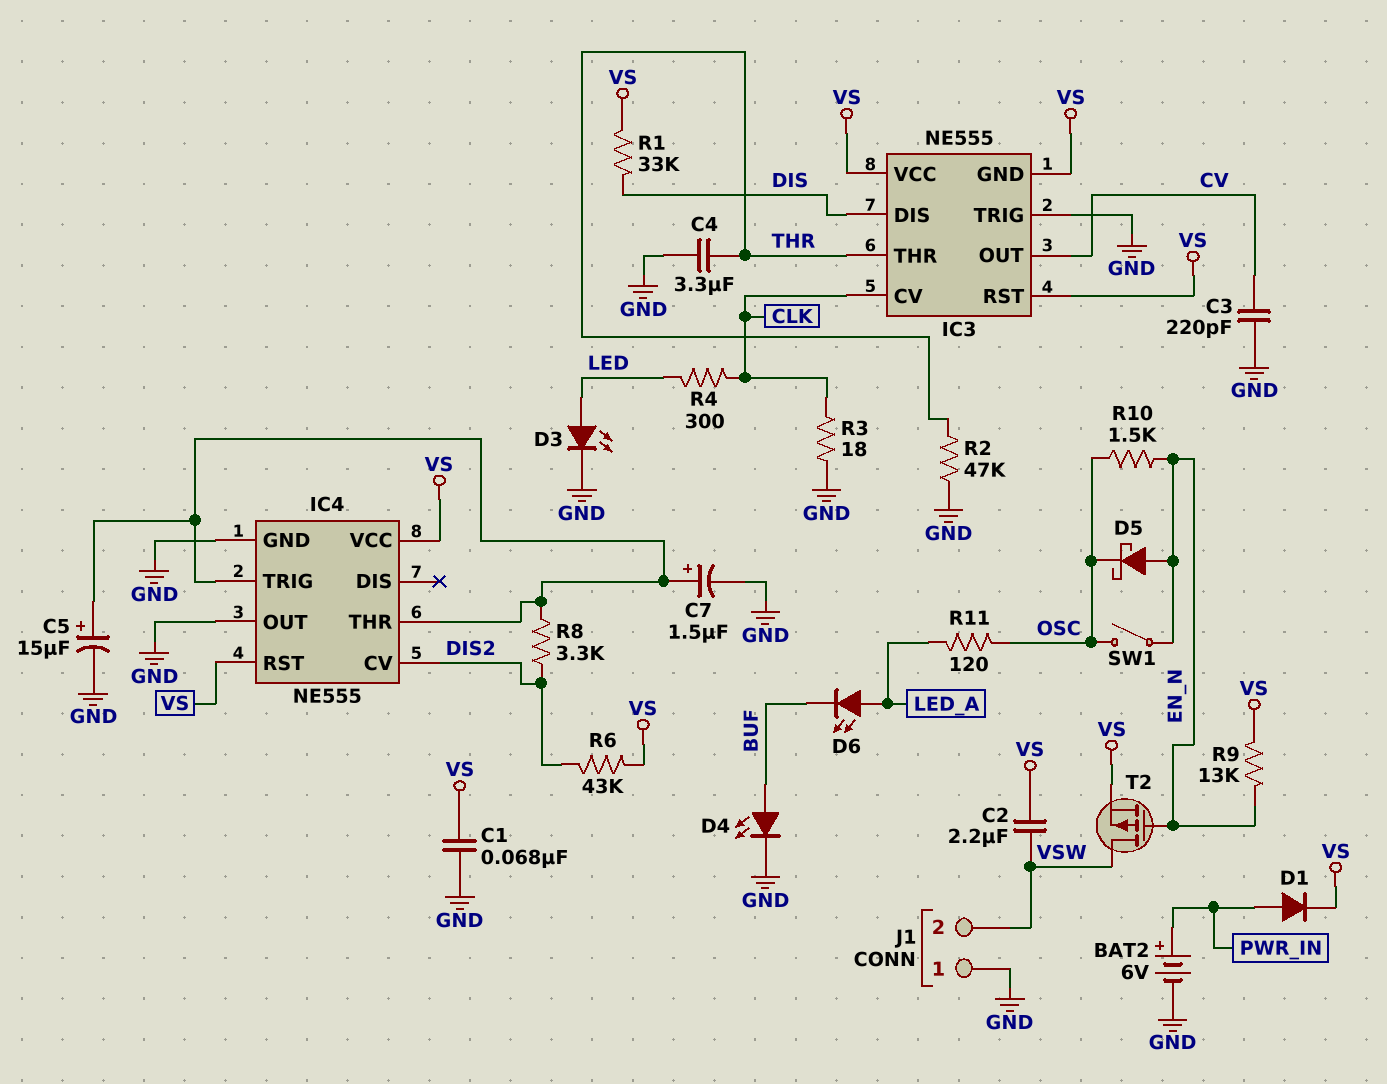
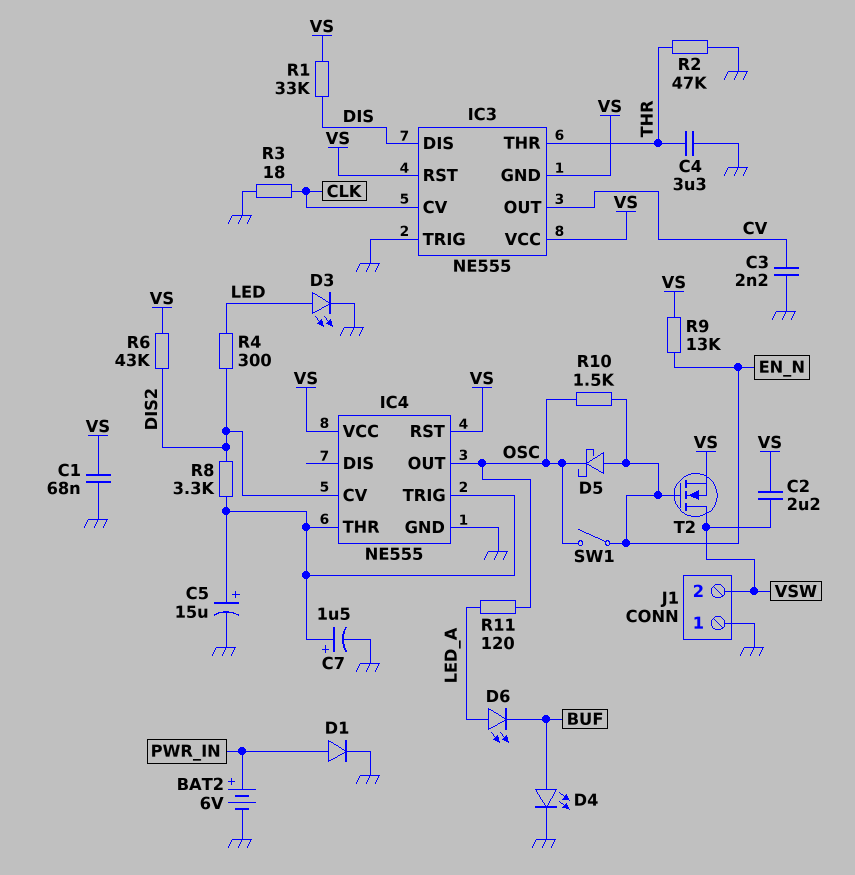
C3: 220pF (CV, GND) -> 2.2nF (CV, GND)
D1: diode (A PWR_IN, K VS) -> diode (A PWR_IN, K GND)
IC4 pin OUT: GND -> OSC
R4: 300 (CLK, LED) -> 300 (DIS2, LED)
T2: PMOS (G EN_N, D VSW, S VS) -> NMOS (G EN_N, D VSW, S VS)

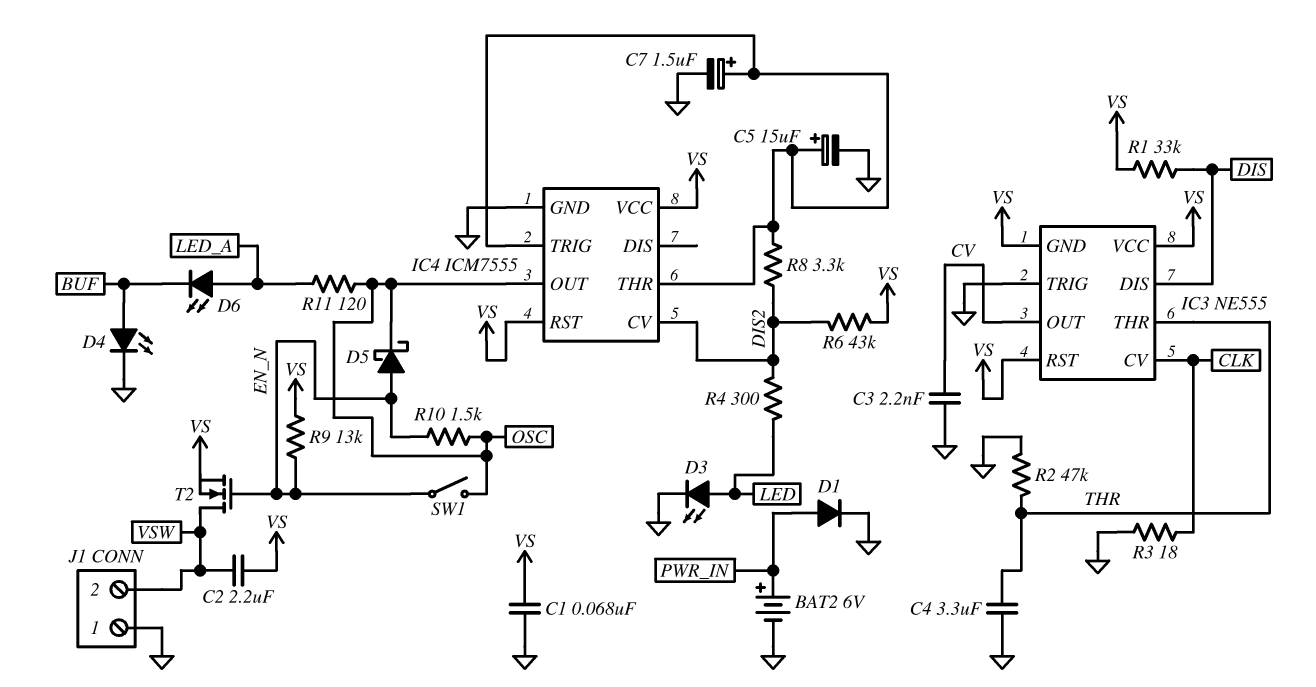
IC4: NE555 -> ICM7555

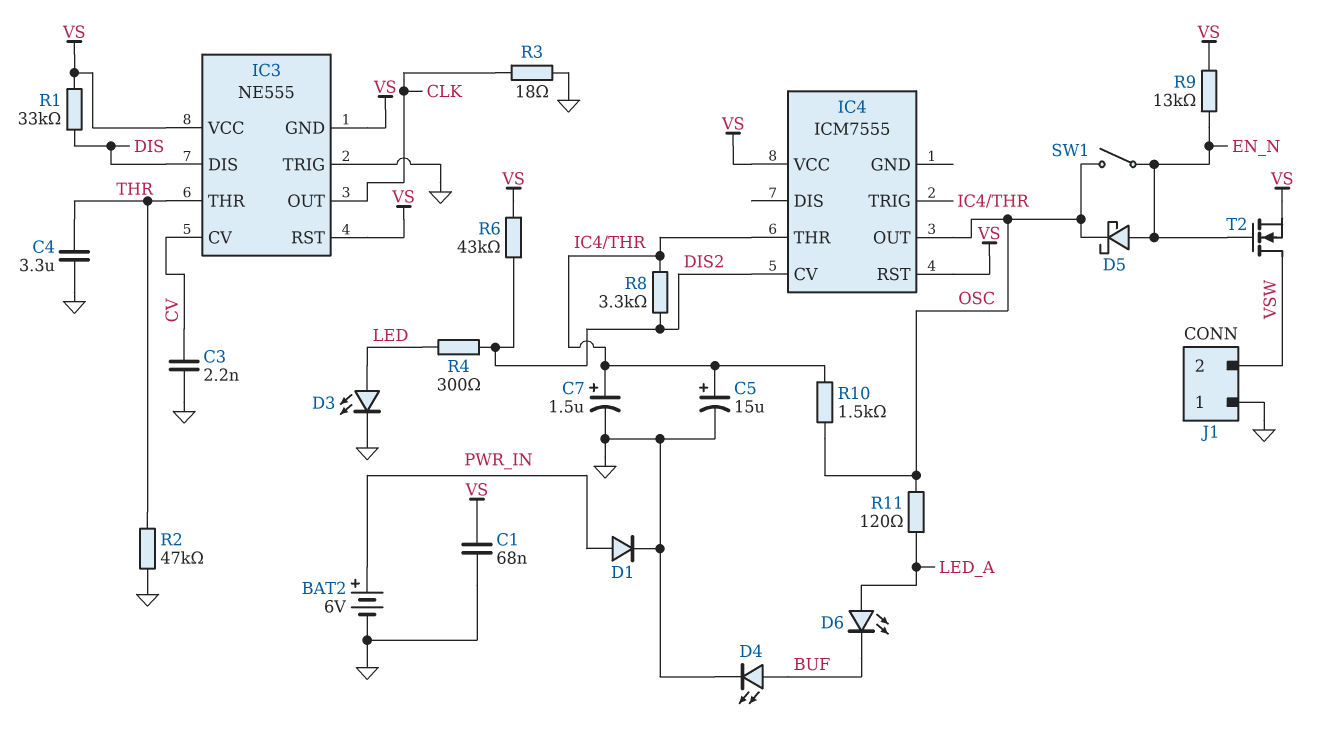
C2: 2.2uF (VS, VSW) -> none
IC3 pin CV: CLK -> CV
IC3 pin OUT: CV -> CLK
IC4 pin GND: GND -> none
R10: 1.5k (EN_N, OSC) -> 1.5k (IC4/THR, OSC)

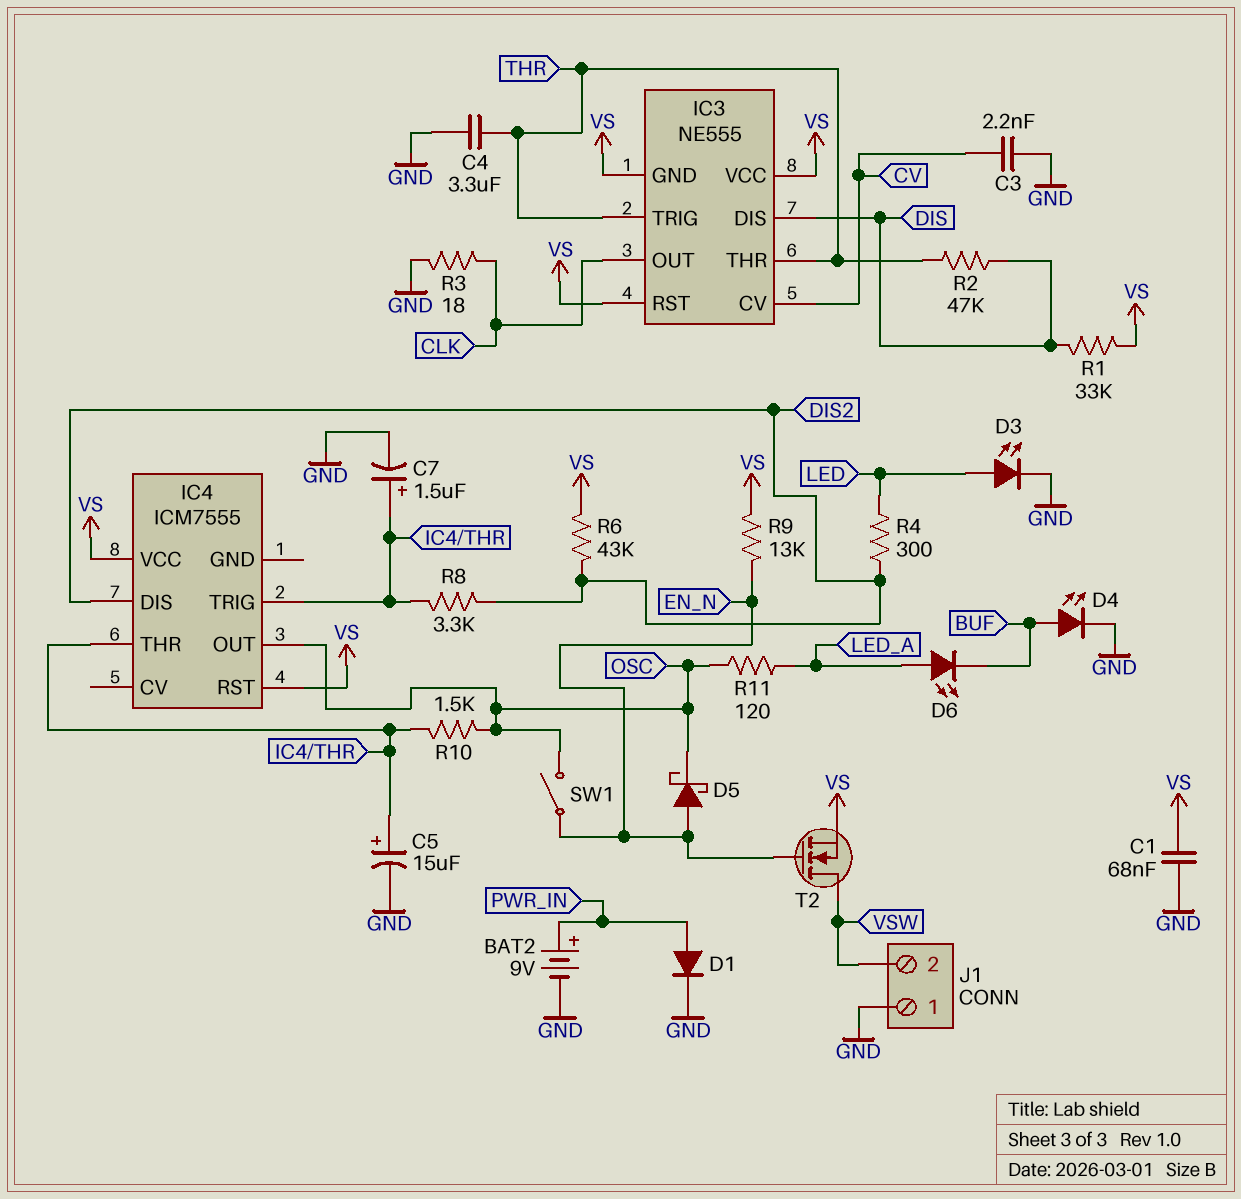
BAT2: 6V (plus PWR_IN, minus GND) -> 9V (plus PWR_IN, minus GND)
IC3 pin TRIG: GND -> THR
IC4 pin CV: DIS2 -> none
IC4 pin DIS: none -> DIS2
R2: 47k (GND, THR) -> 47k (DIS, THR)

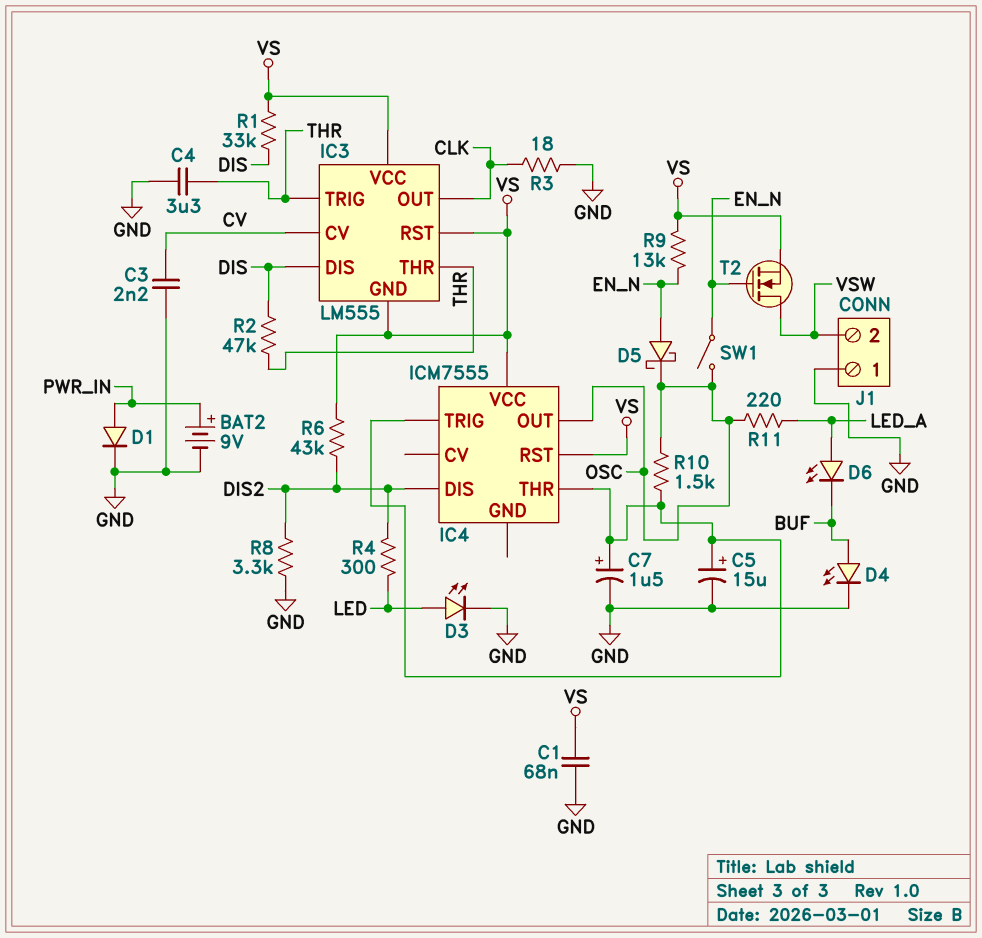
IC3: NE555 -> LM555
R8: 3.3k (DIS2, IC4/THR) -> 3.3k (DIS2, GND)
R11: 120 (LED_A, OSC) -> 220 (LED_A, OSC)

